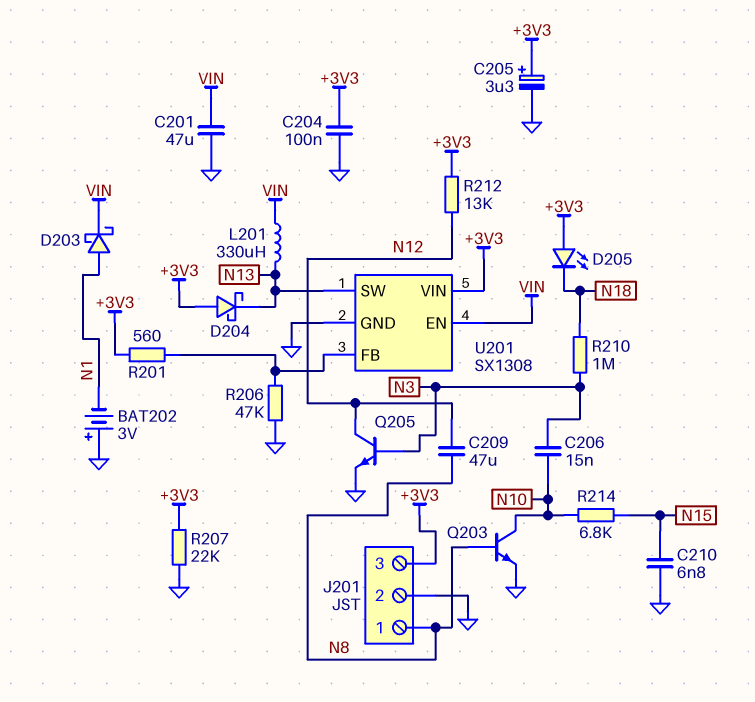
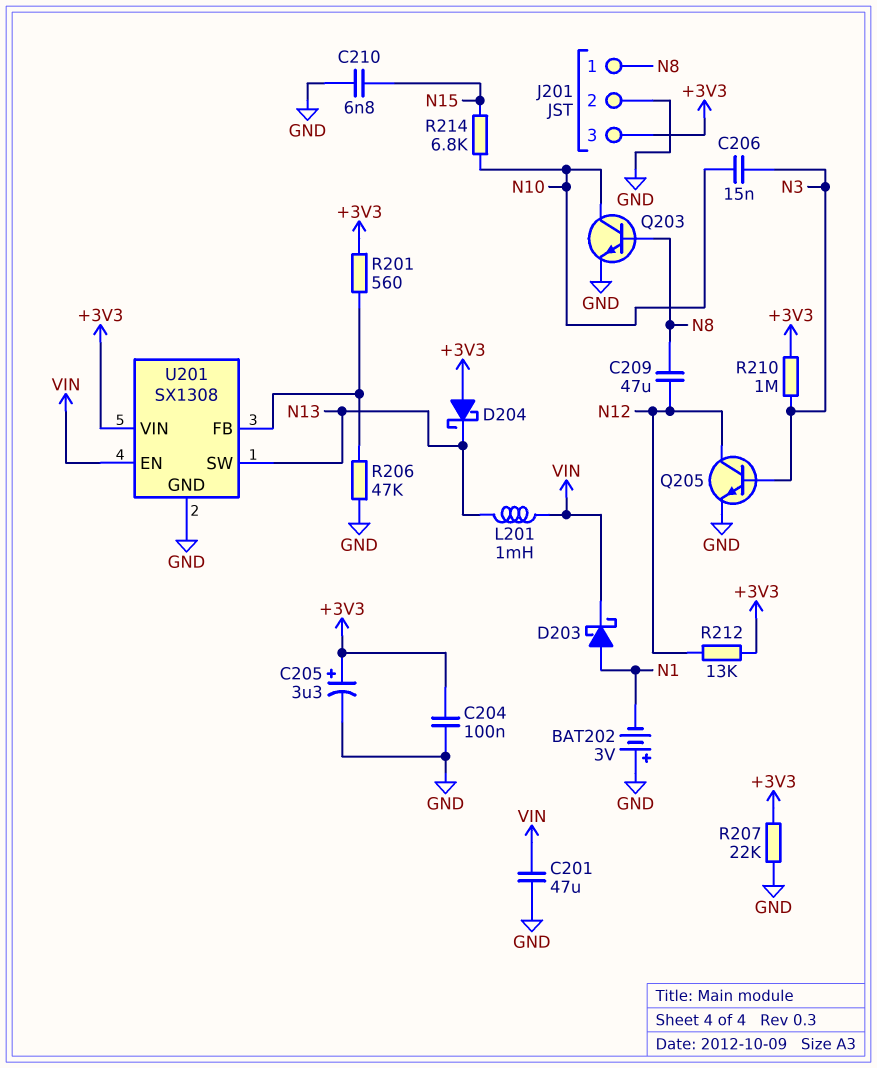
D205: LED (A +3V3, K N18) -> none
L201: 330uH (N13, VIN) -> 1mH (N13, VIN)
R210: 1M (N3, N18) -> 1M (+3V3, N3)

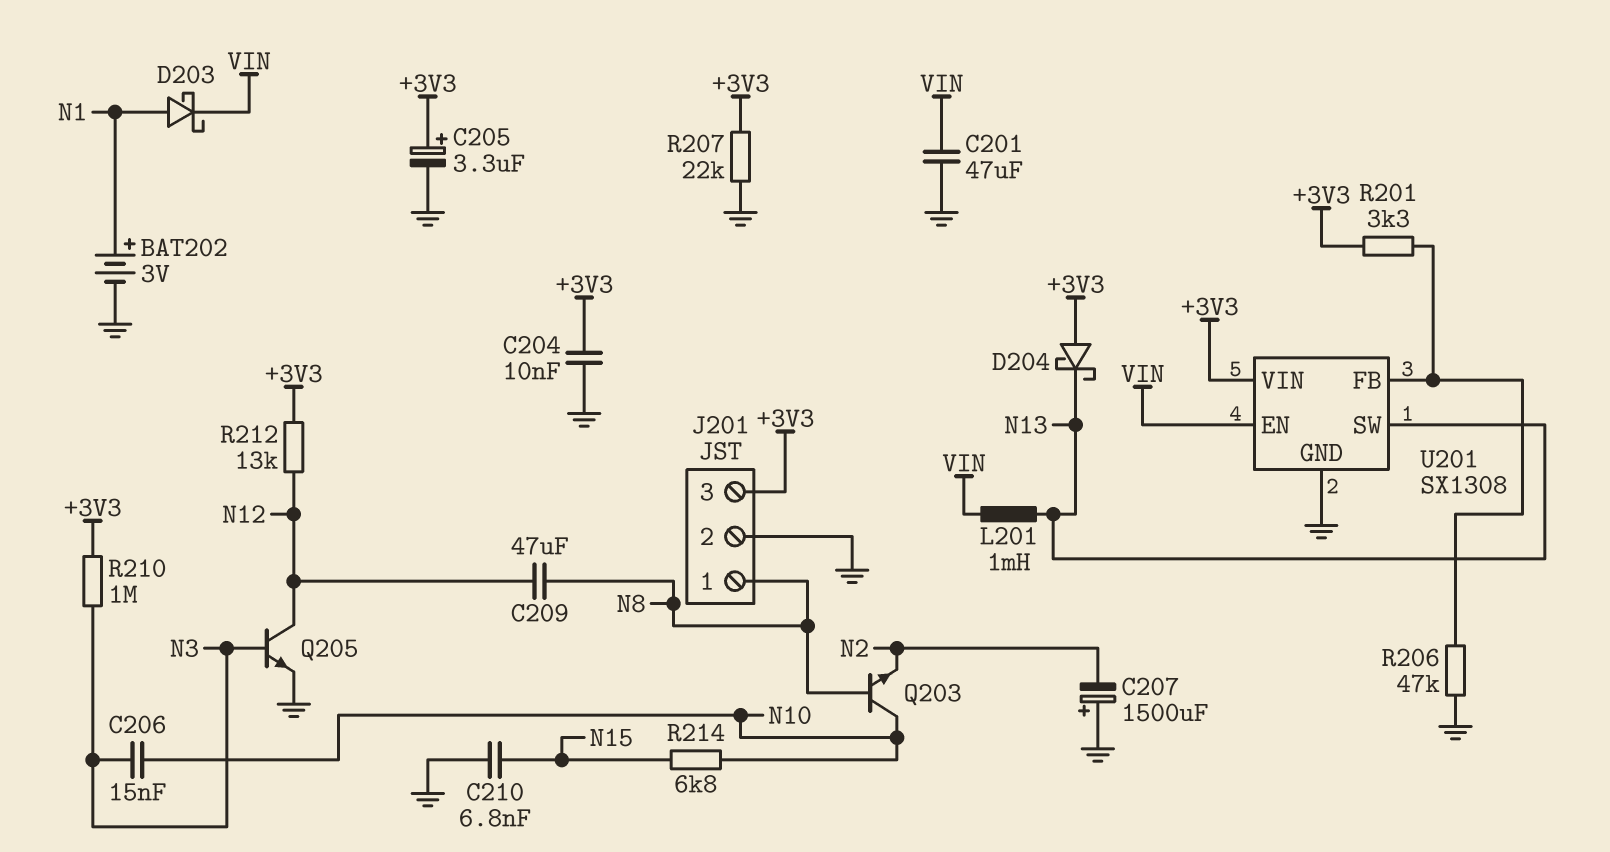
BAT202: 3V (plus GND, minus N1) -> 3V (plus N1, minus GND)
C204: 100nF (+3V3, GND) -> 10nF (+3V3, GND)
C207: none -> 1500uF (plus GND, minus N2)
Q203: NPN (B N8, C N10, E GND) -> NPN (B N8, C N10, E N2)
R201: 560 (+3V3, U201/FB) -> 3.3k (+3V3, U201/FB)

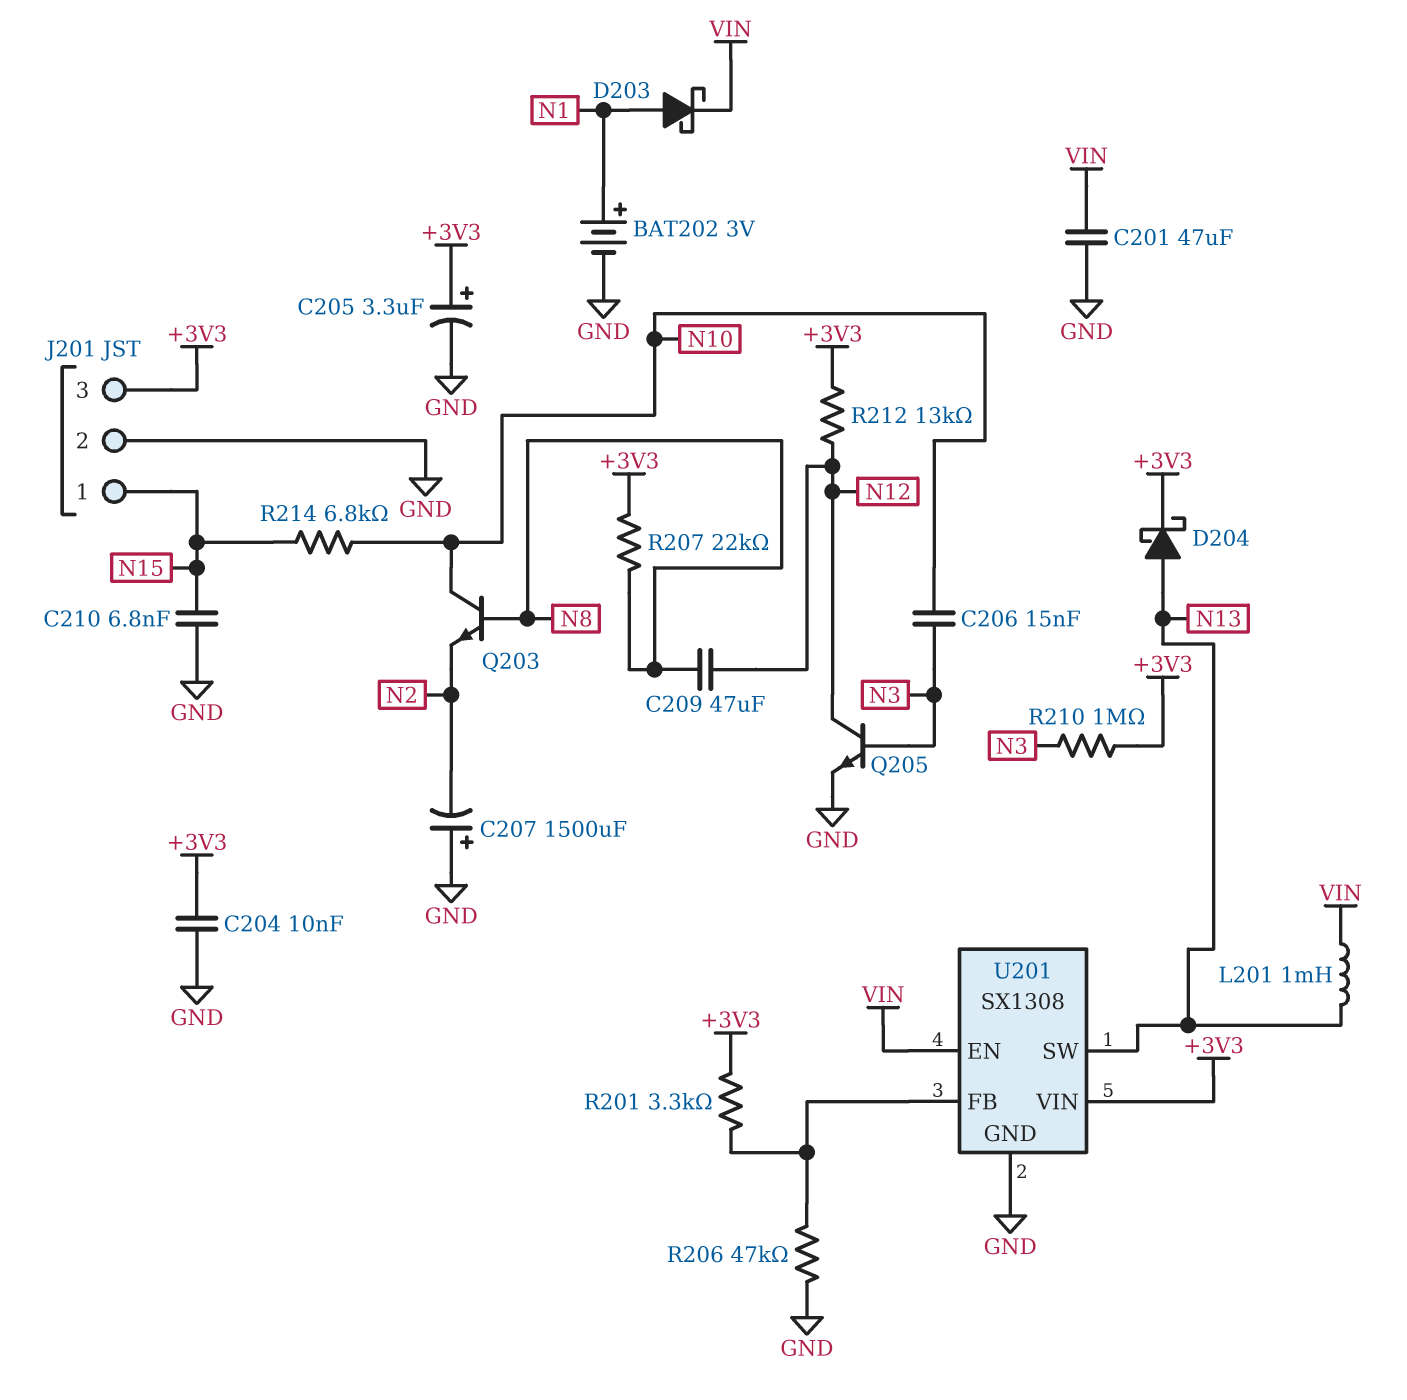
D204: schottky (A +3V3, K N13) -> schottky (A N13, K +3V3)
J201 pin 1: N8 -> N15
R207: 22k (+3V3, GND) -> 22k (+3V3, N8)

